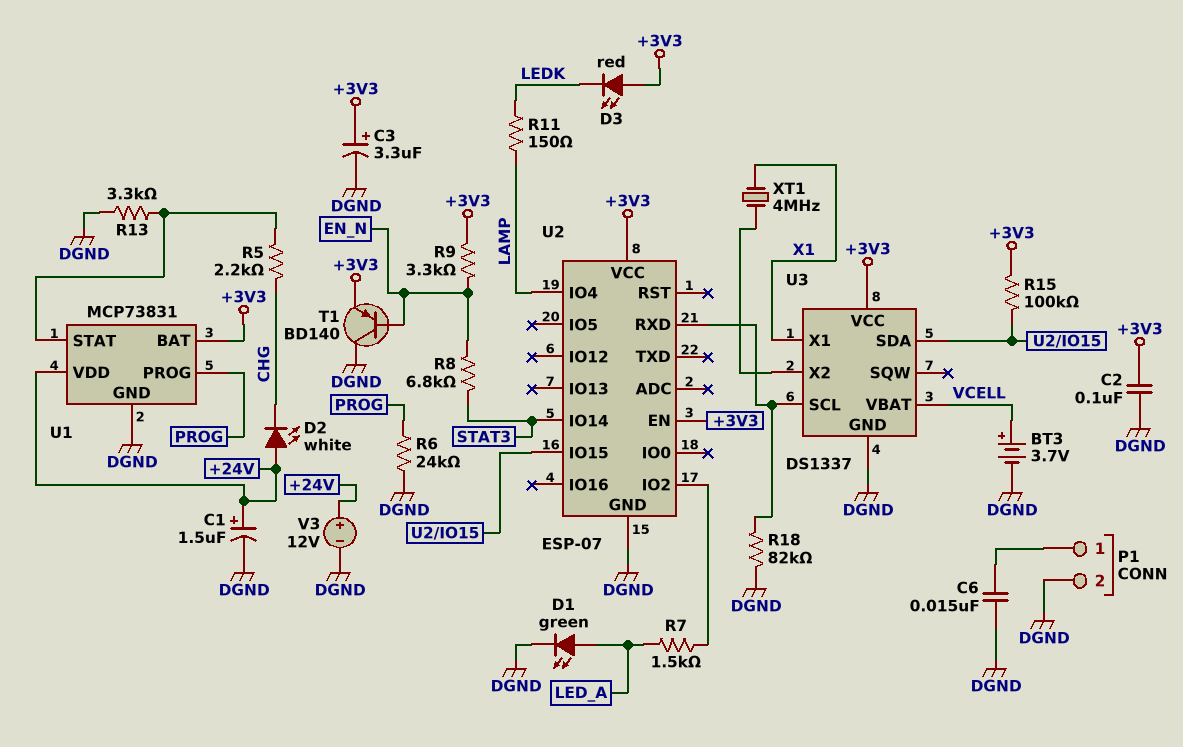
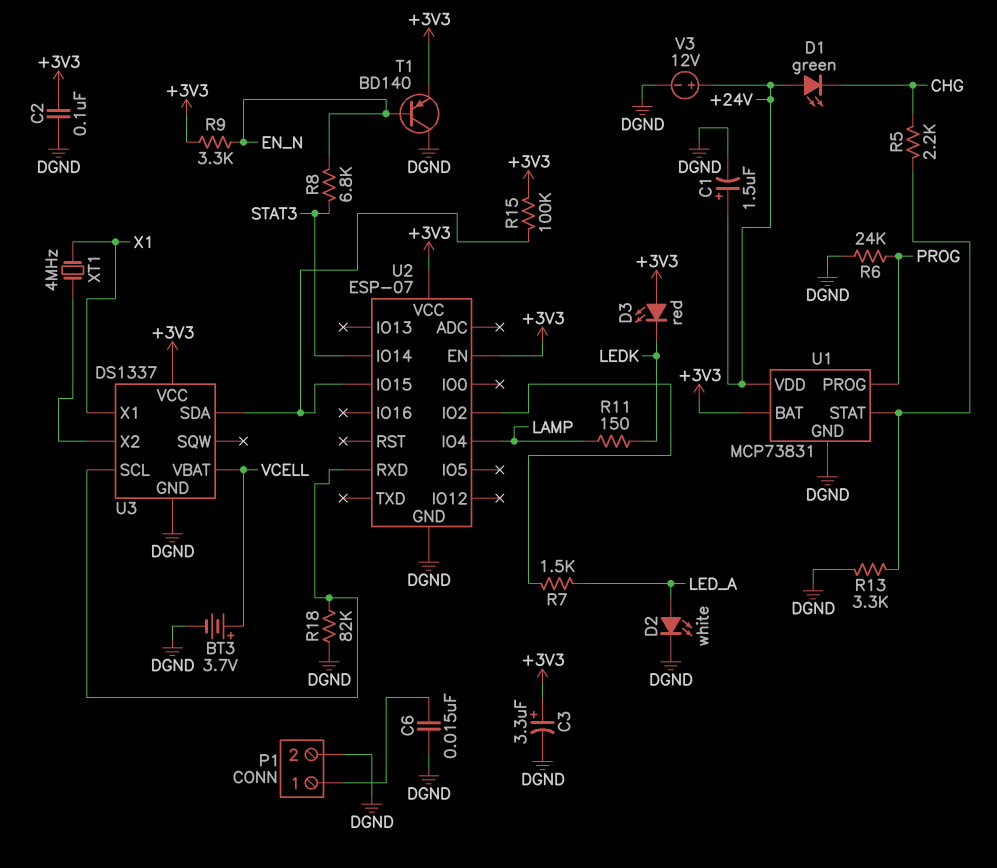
D1: LED green (A LED_A, K DGND) -> LED green (A +24V, K CHG)
D2: LED white (A +24V, K CHG) -> LED white (A LED_A, K DGND)

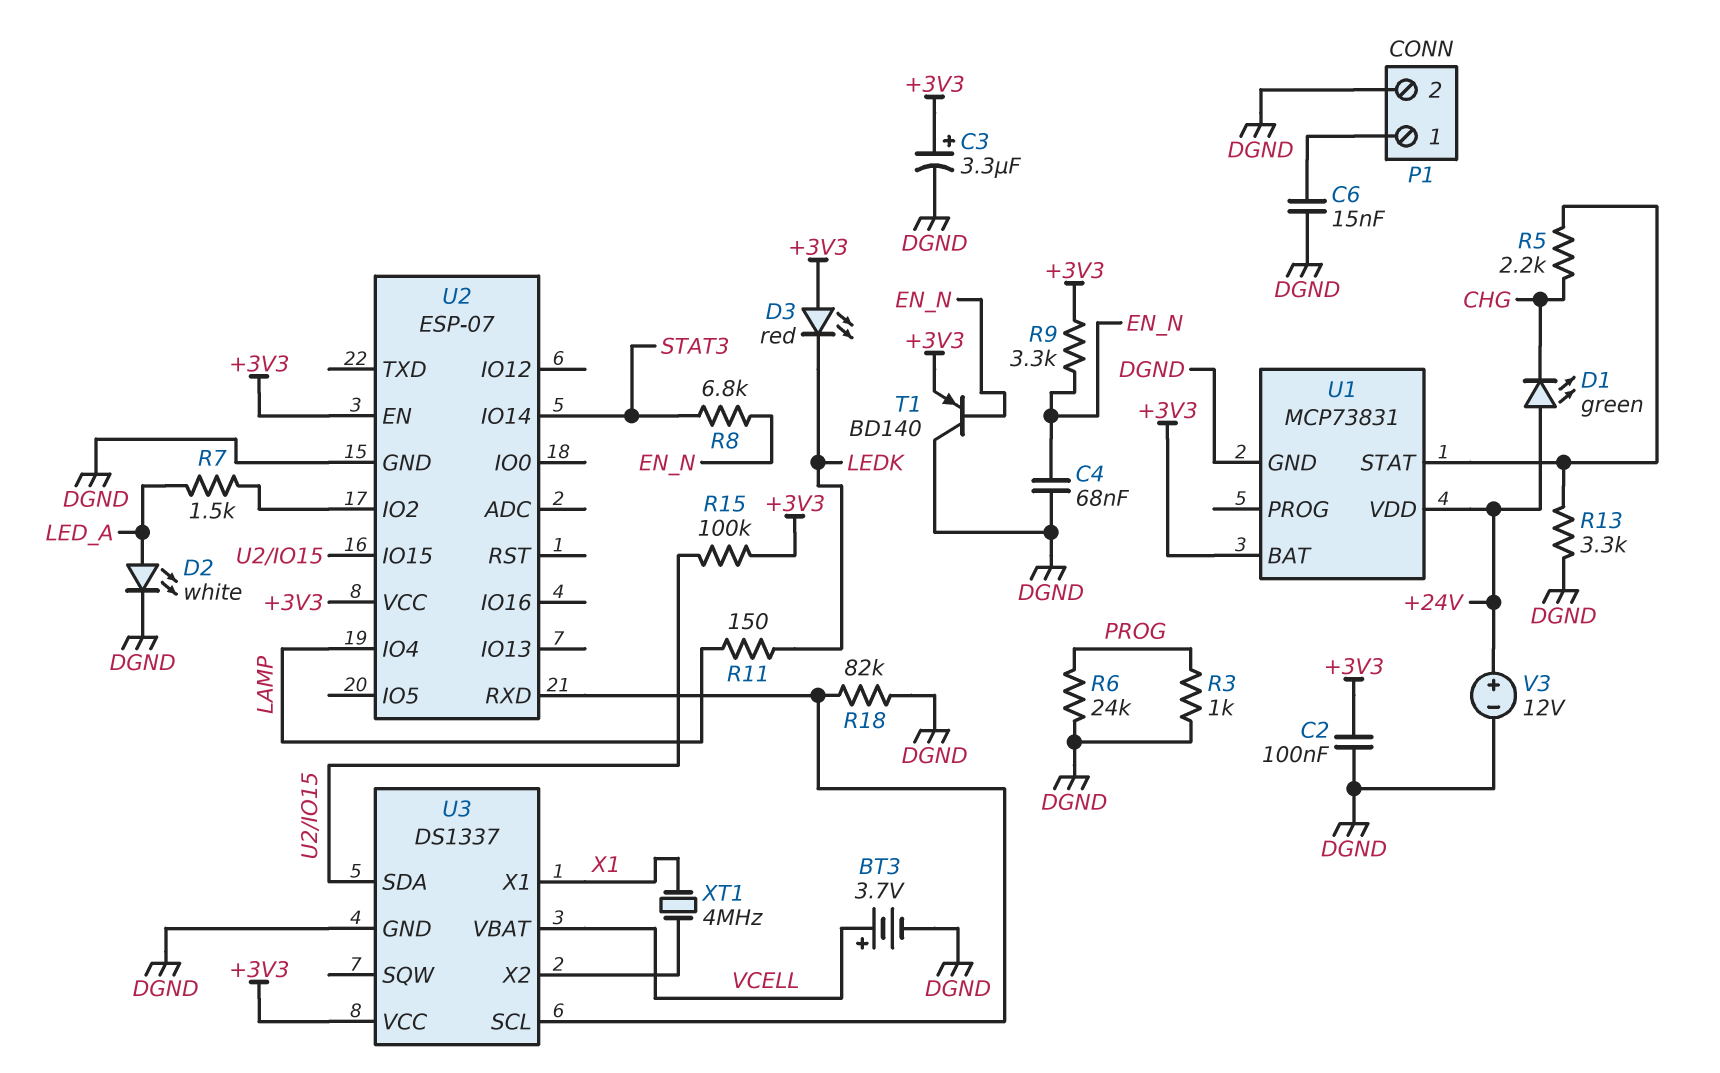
C1: 1.5uF (plus +24V, minus DGND) -> none
C4: none -> 68nF (DGND, EN_N)
R3: none -> 1k (DGND, PROG)
U1 pin PROG: PROG -> none

